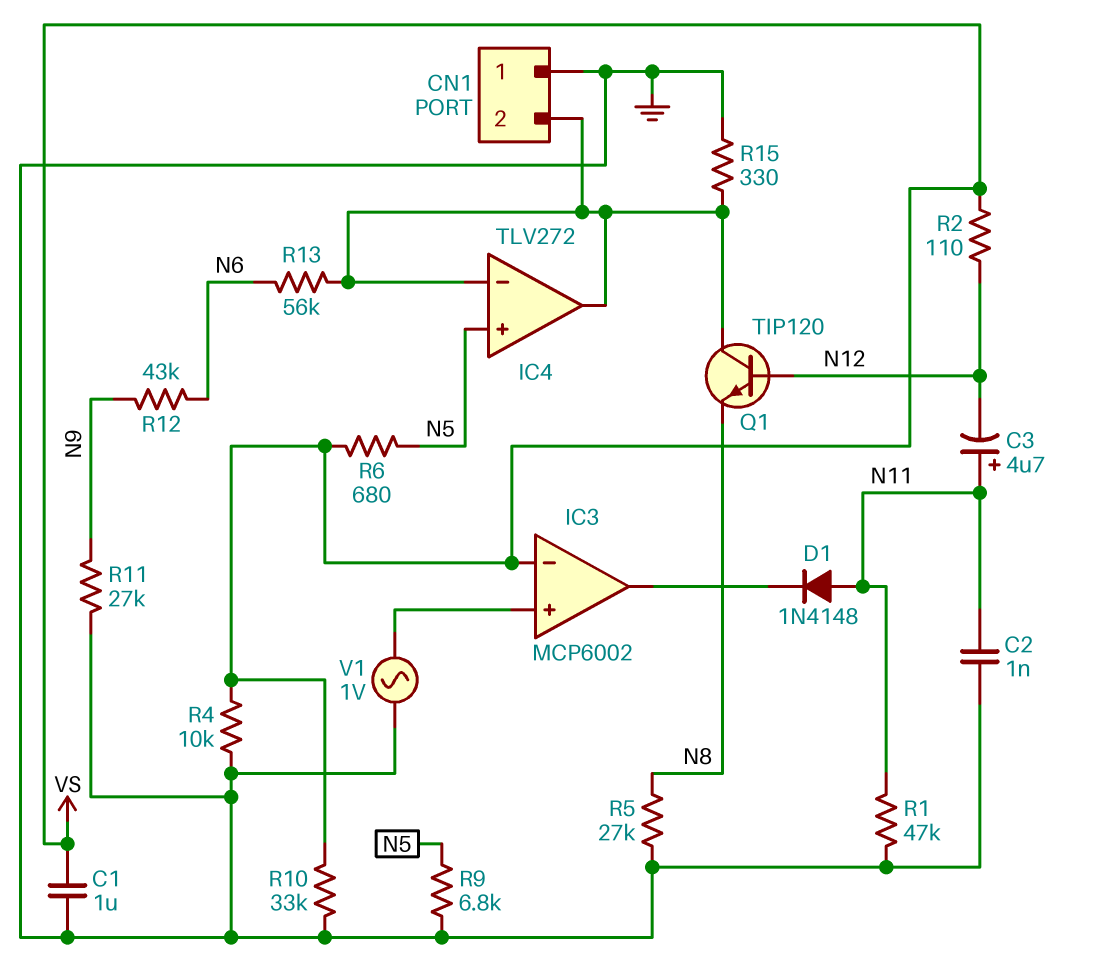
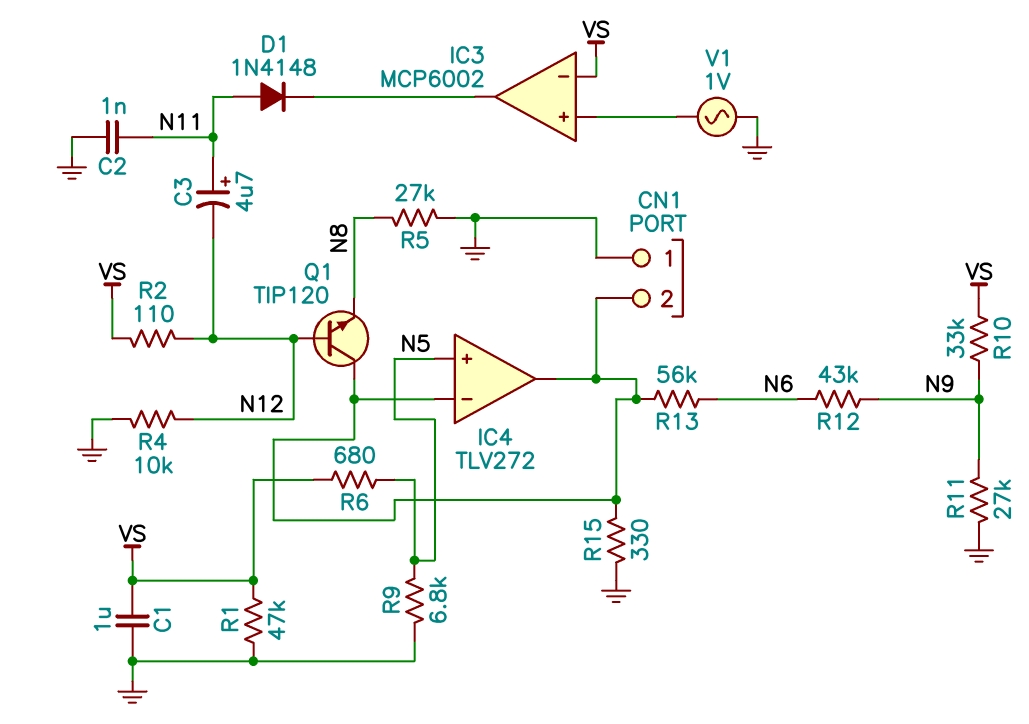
R1: 47k (GND, N11) -> 47k (GND, VS)
R4: 10k (GND, VS) -> 10k (GND, N12)
R10: 33k (GND, VS) -> 33k (N9, VS)

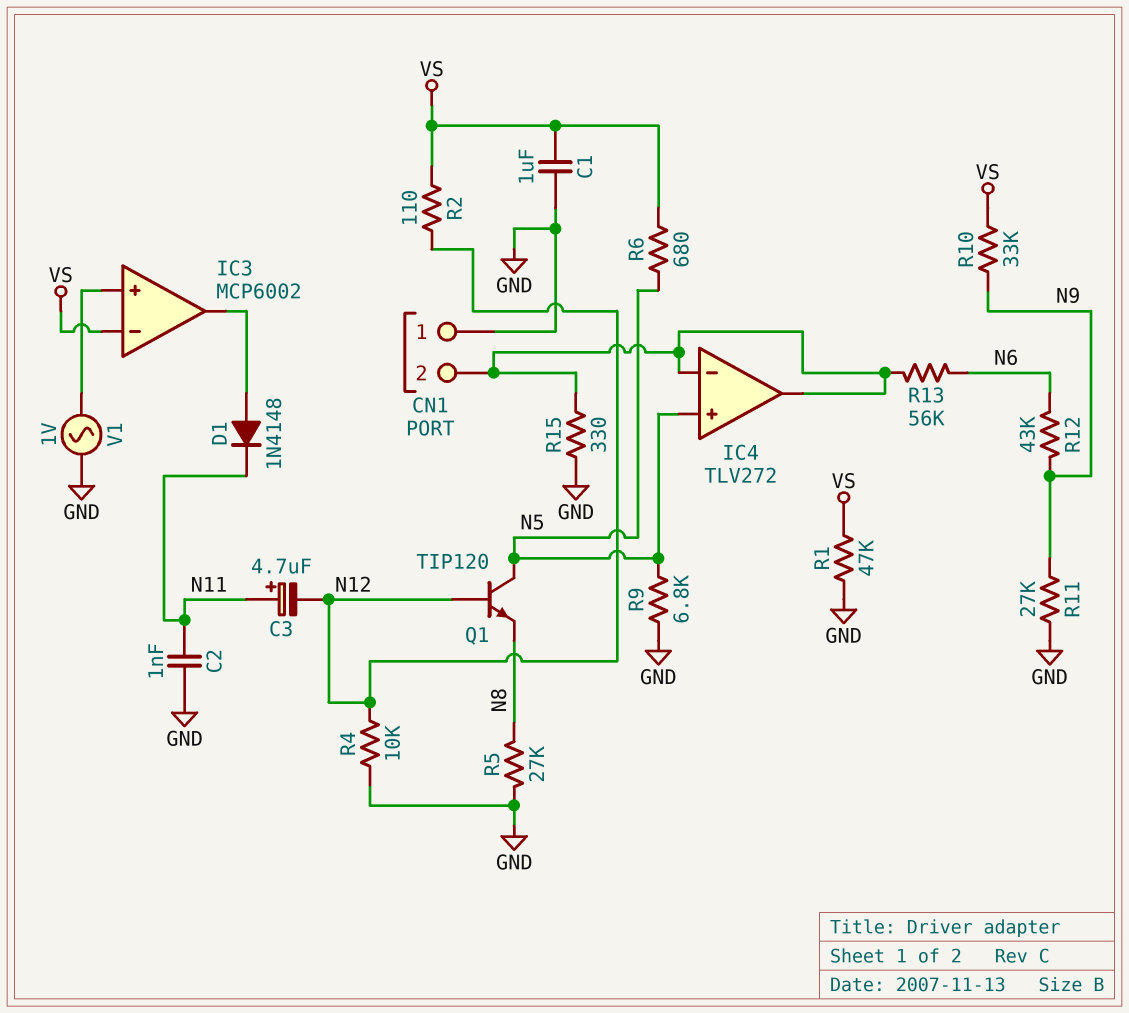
D1: diode 1N4148 (A N11, K IC3/out) -> diode 1N4148 (A IC3/out, K N11)
Q1: NPN TIP120 (B N12, C CN1/2, E N8) -> NPN TIP120 (B N12, C N5, E N8)

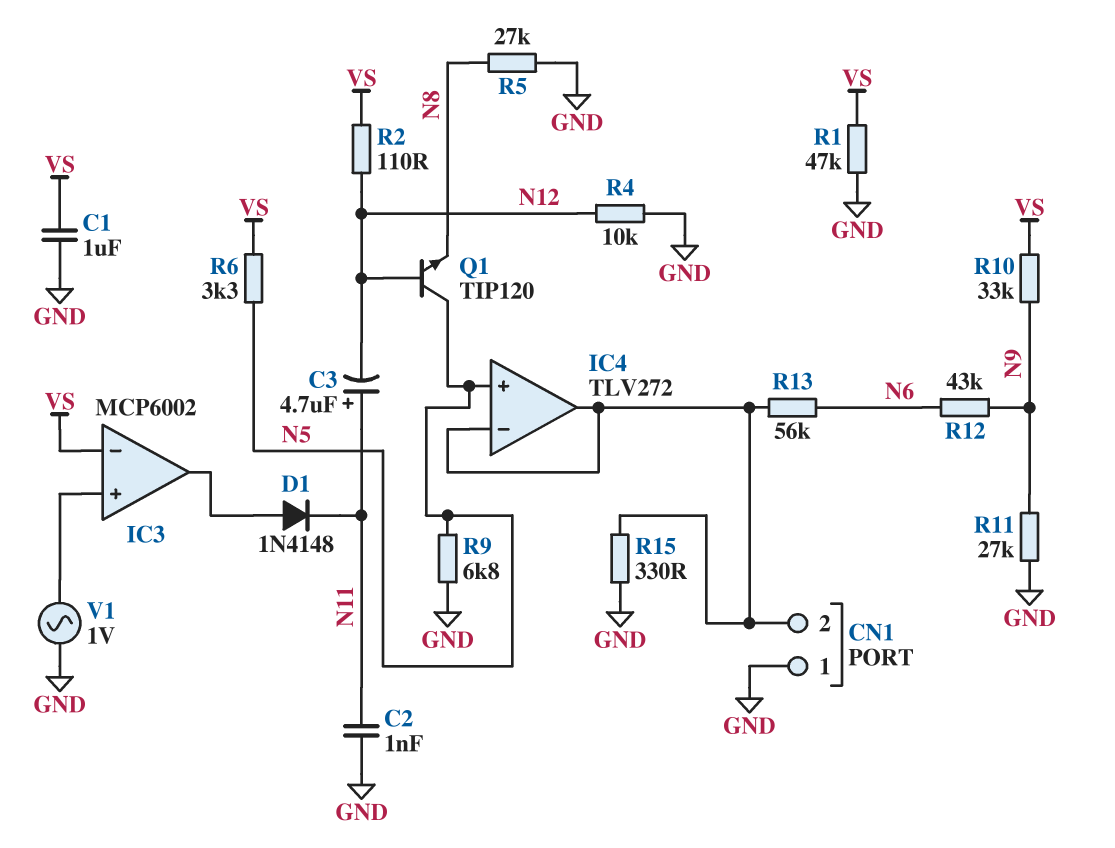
R6: 680 (N5, VS) -> 3.3k (N5, VS)

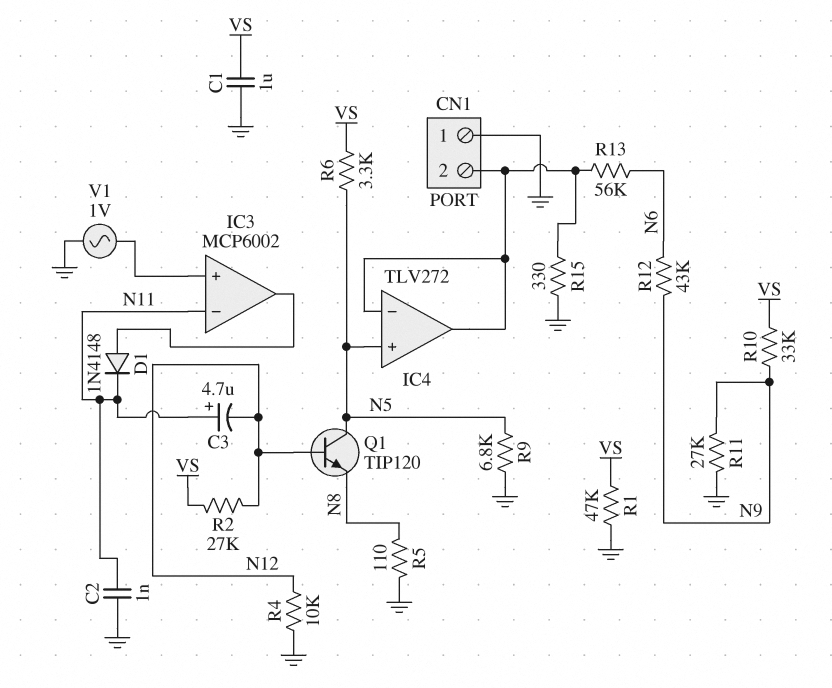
IC3 pin in-: VS -> N11
R2: 110 (N12, VS) -> 27k (N12, VS)
R5: 27k (GND, N8) -> 110 (GND, N8)

